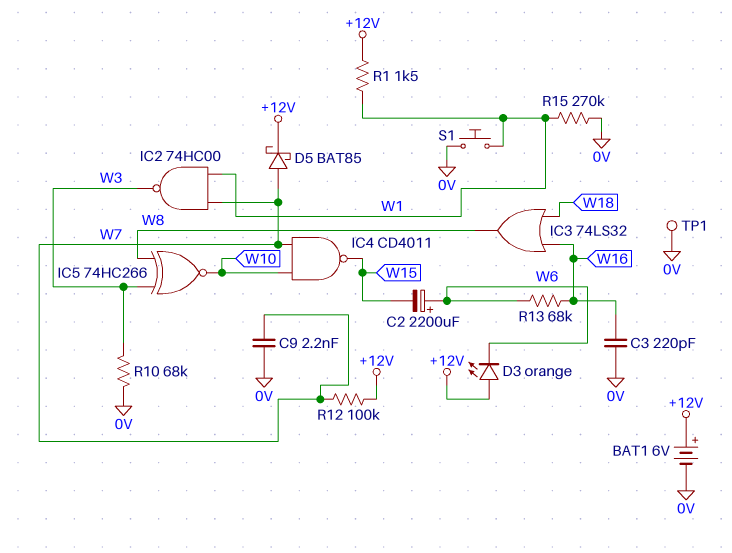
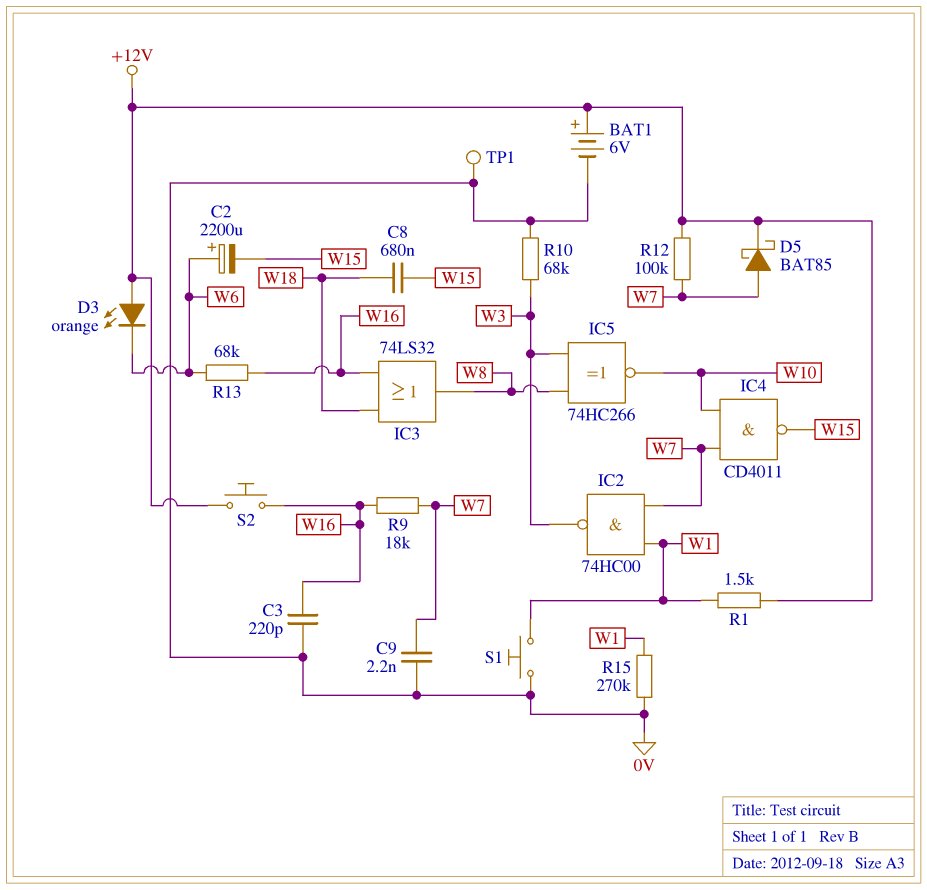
C8: none -> 680nF (W15, W18)
R9: none -> 18k (W7, W16)
S2: none -> button (+12V, W16)

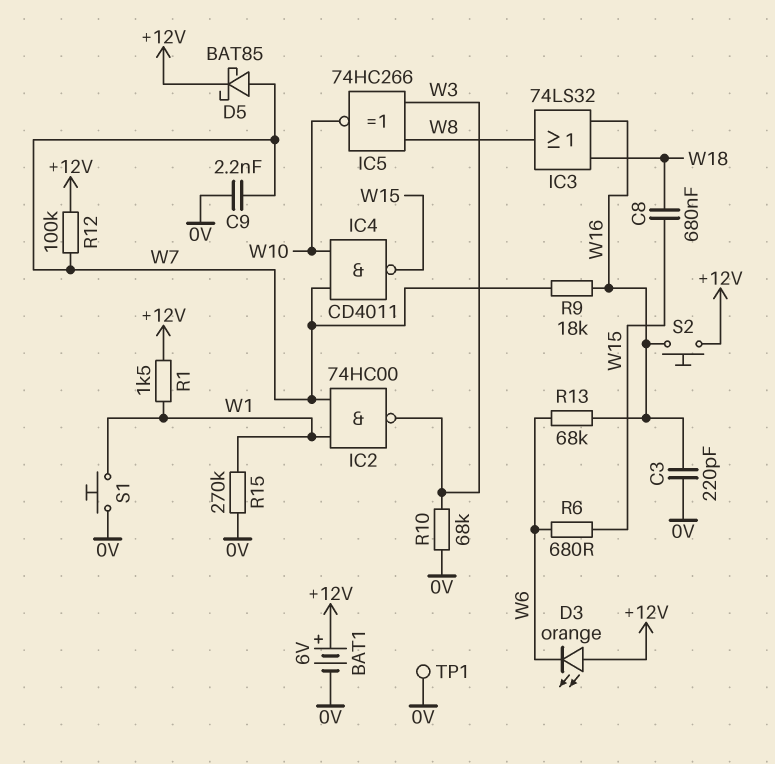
C2: 2200uF (plus W6, minus W15) -> none
R6: none -> 680 (W6, W15)

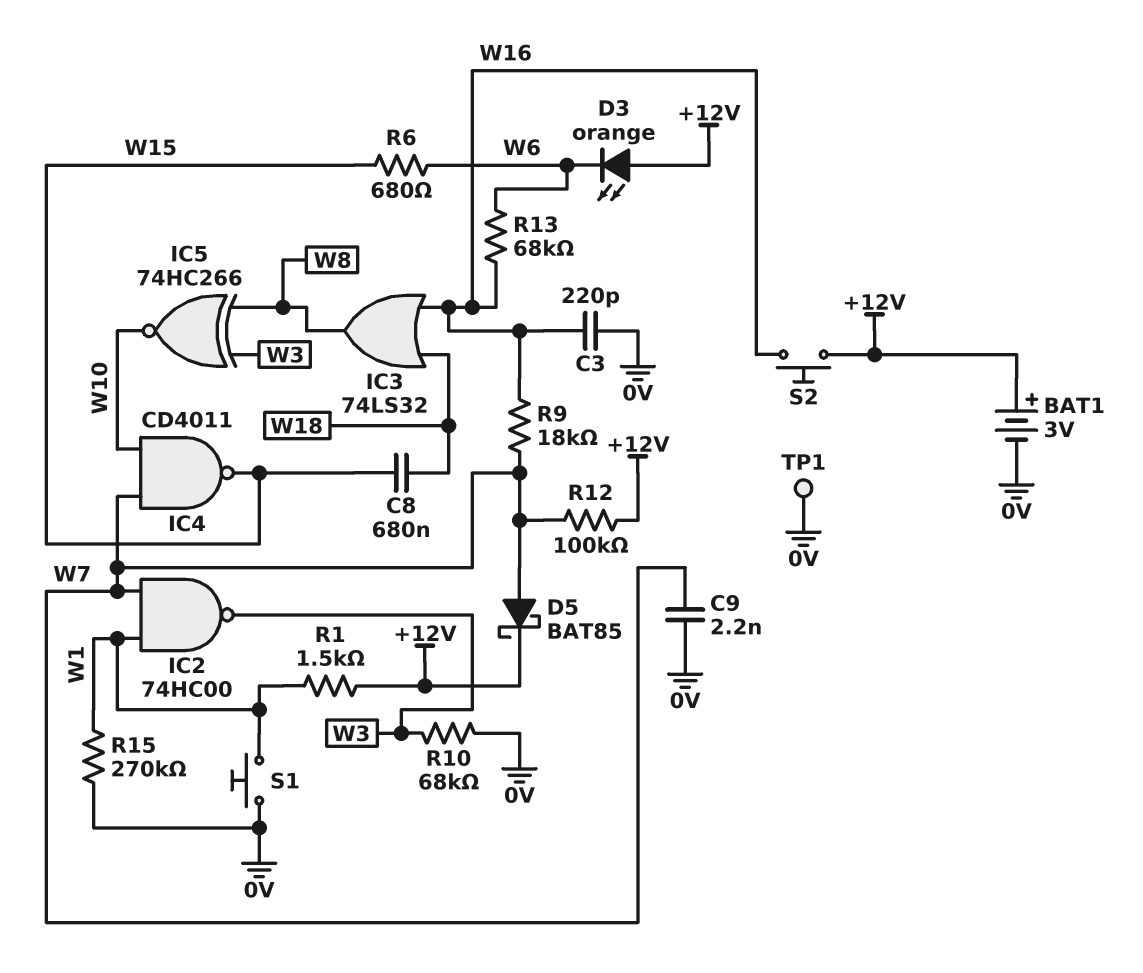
BAT1: 6V (plus +12V, minus 0V) -> 3V (plus +12V, minus 0V)

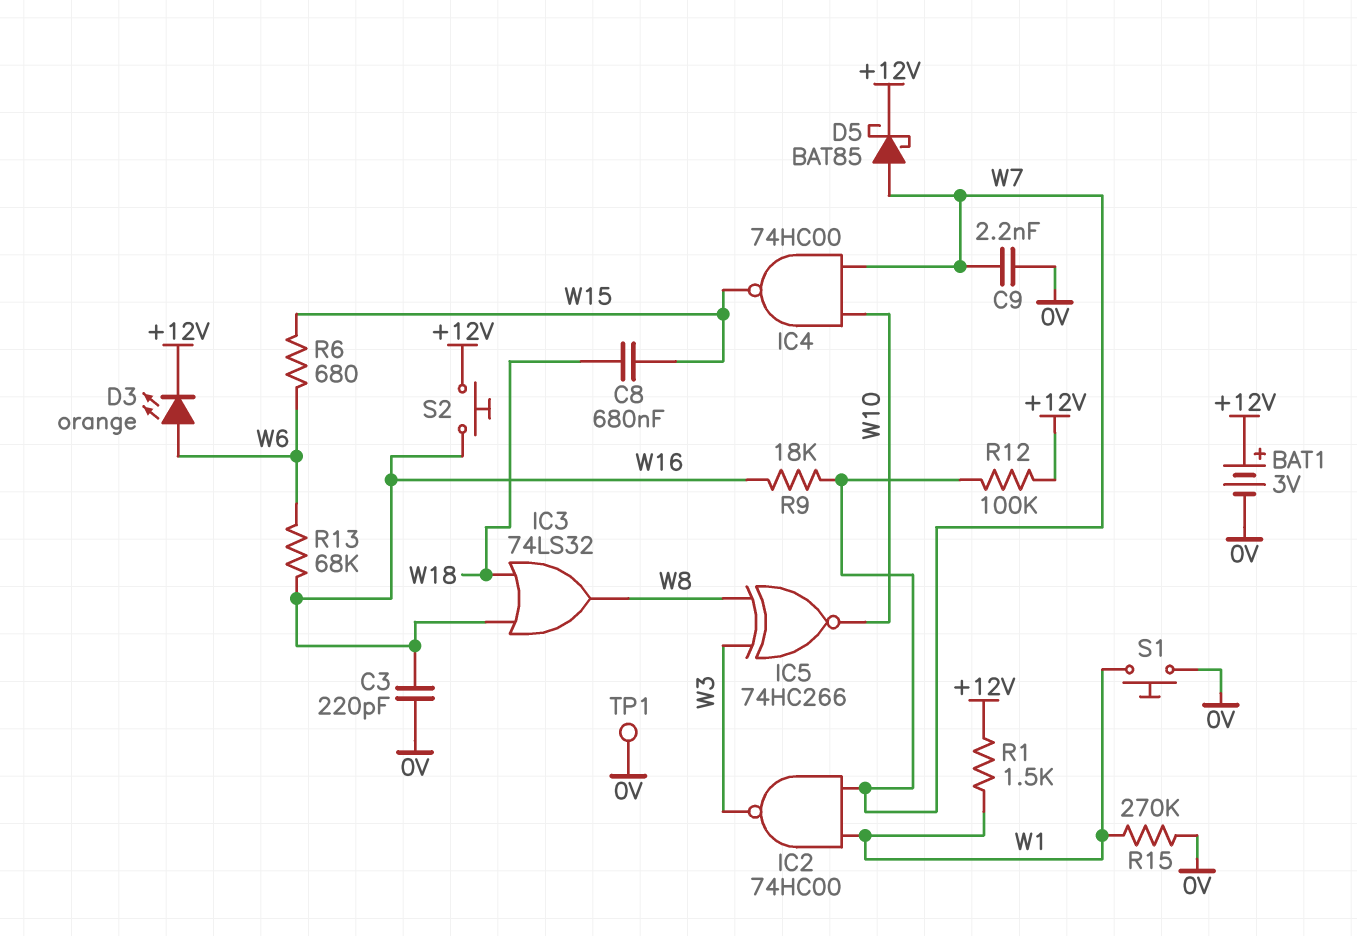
D3: LED orange (A +12V, K W6) -> LED orange (A W6, K +12V)
IC4: NAND CD4011 (in W7, in W10, out W15) -> NAND 74HC00 (in W7, in W10, out W15)
R10: 68k (0V, W3) -> none

